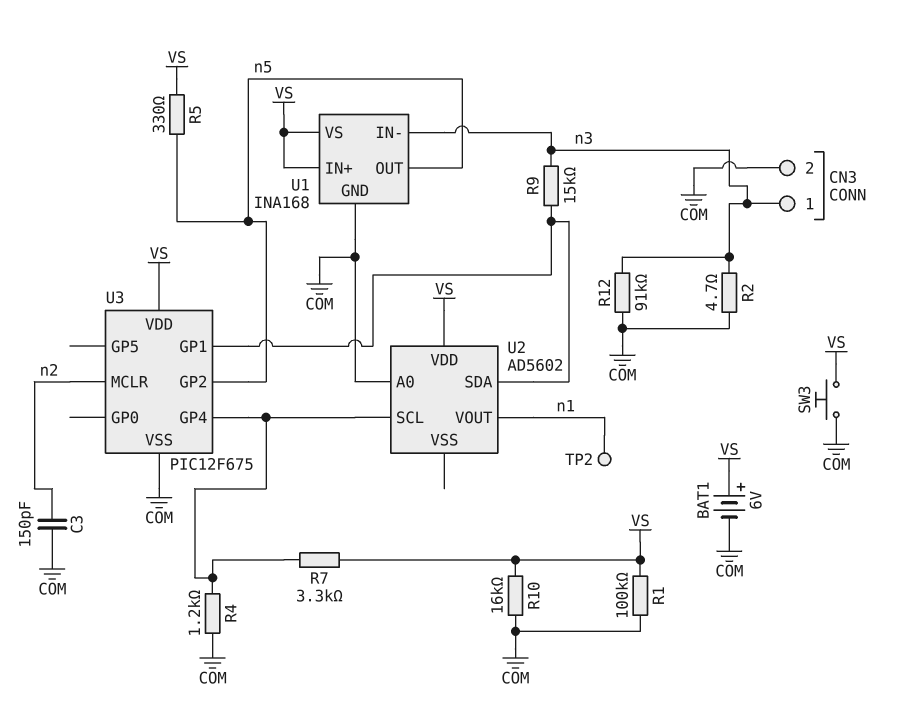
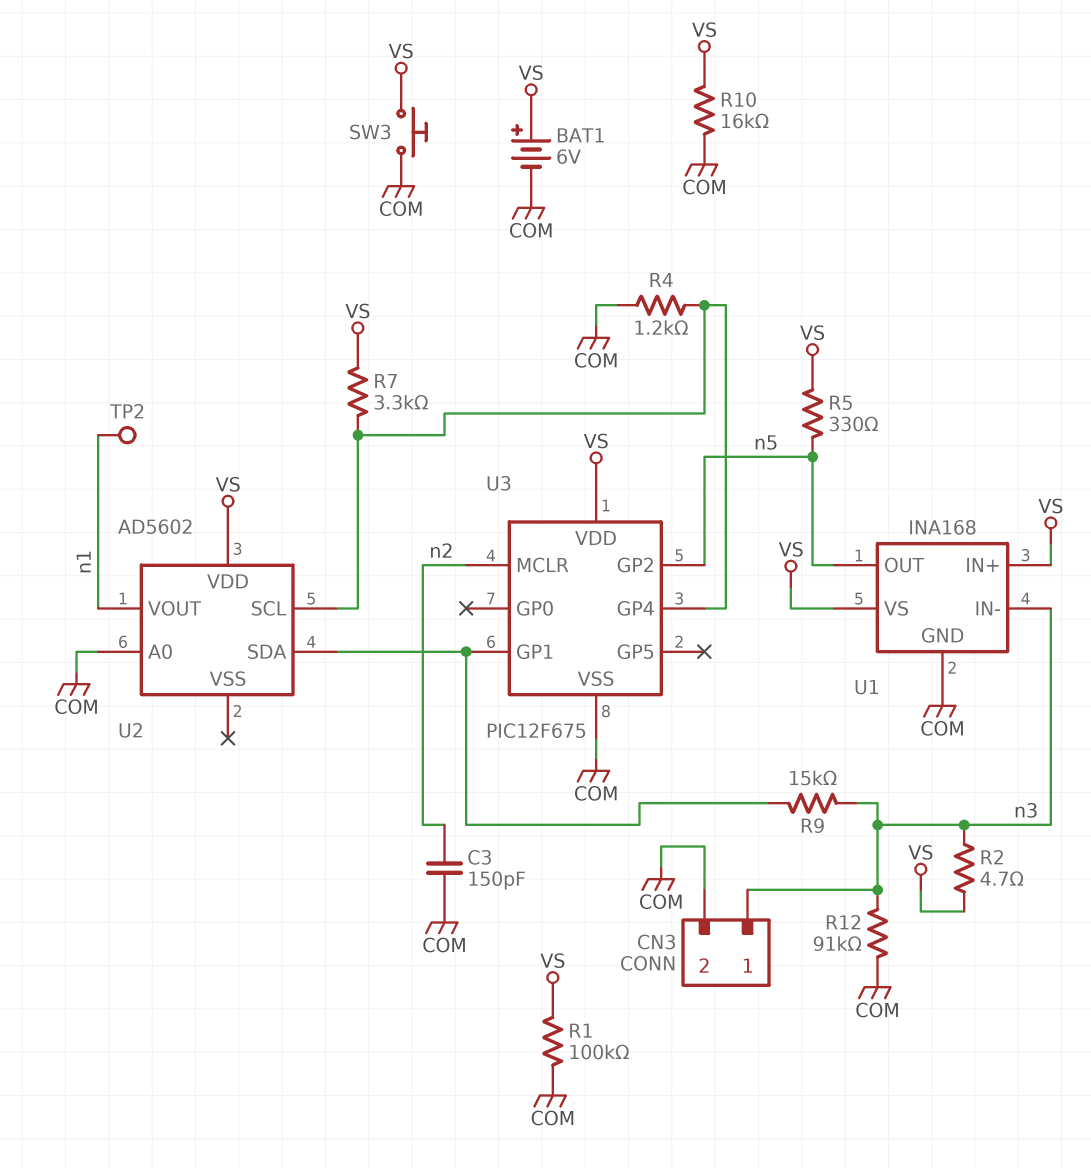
R2: 4.7 (COM, n3) -> 4.7 (VS, n3)

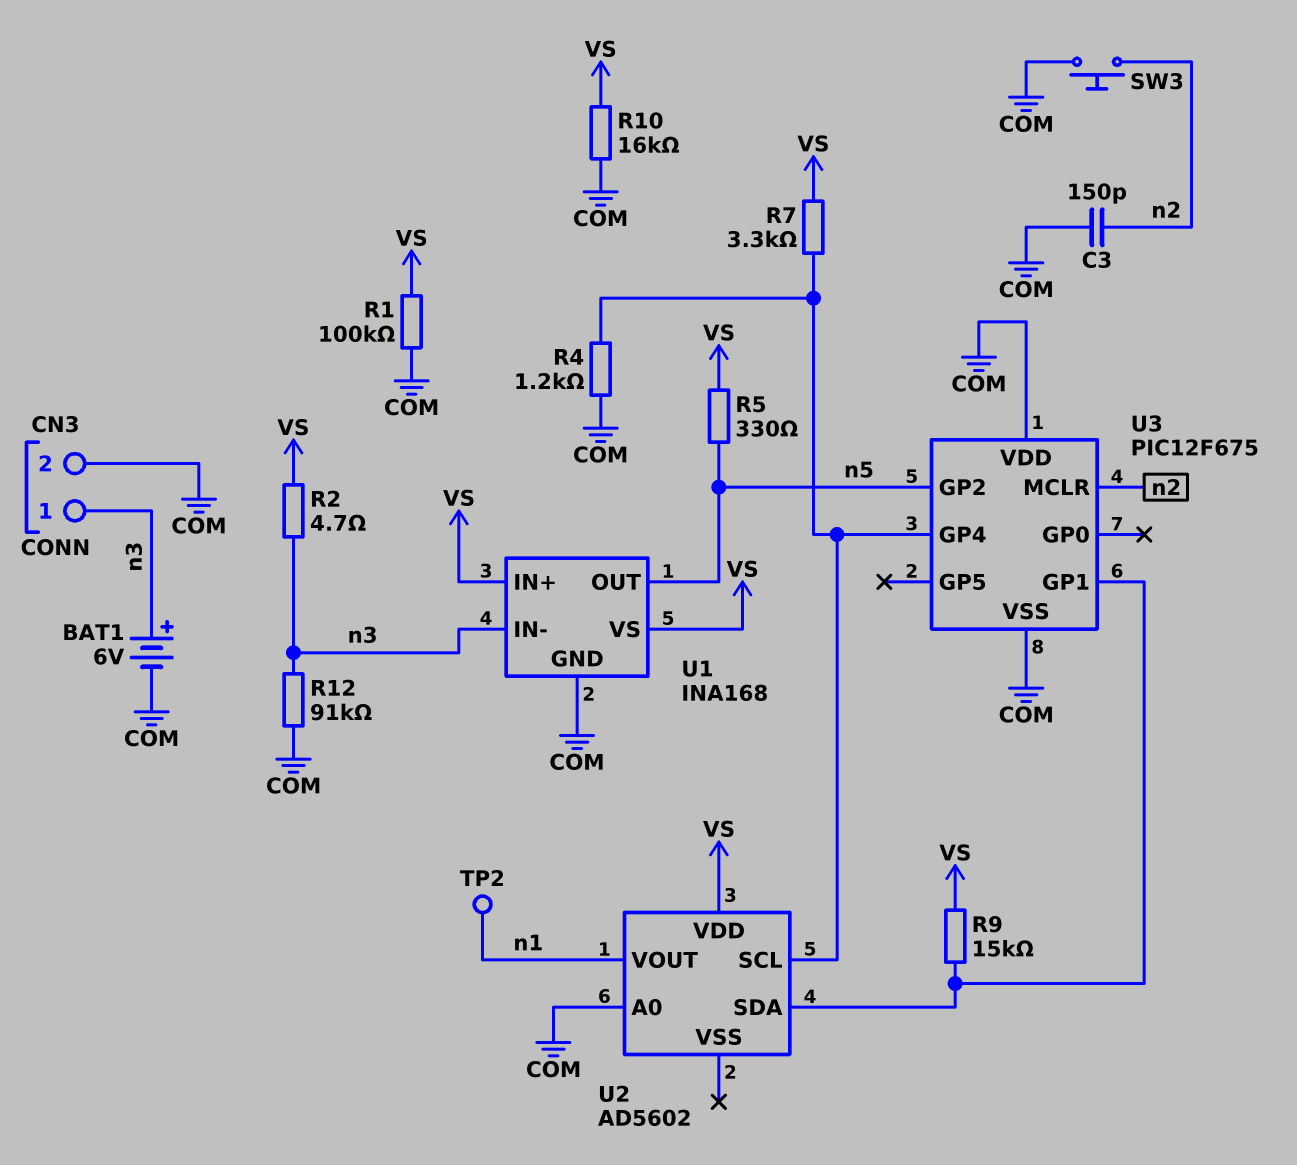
BAT1: 6V (plus VS, minus COM) -> 6V (plus n3, minus COM)
R9: 15k (U2/SDA, n3) -> 15k (U2/SDA, VS)
SW3: button (COM, VS) -> button (COM, n2)
U3 pin VDD: VS -> COM

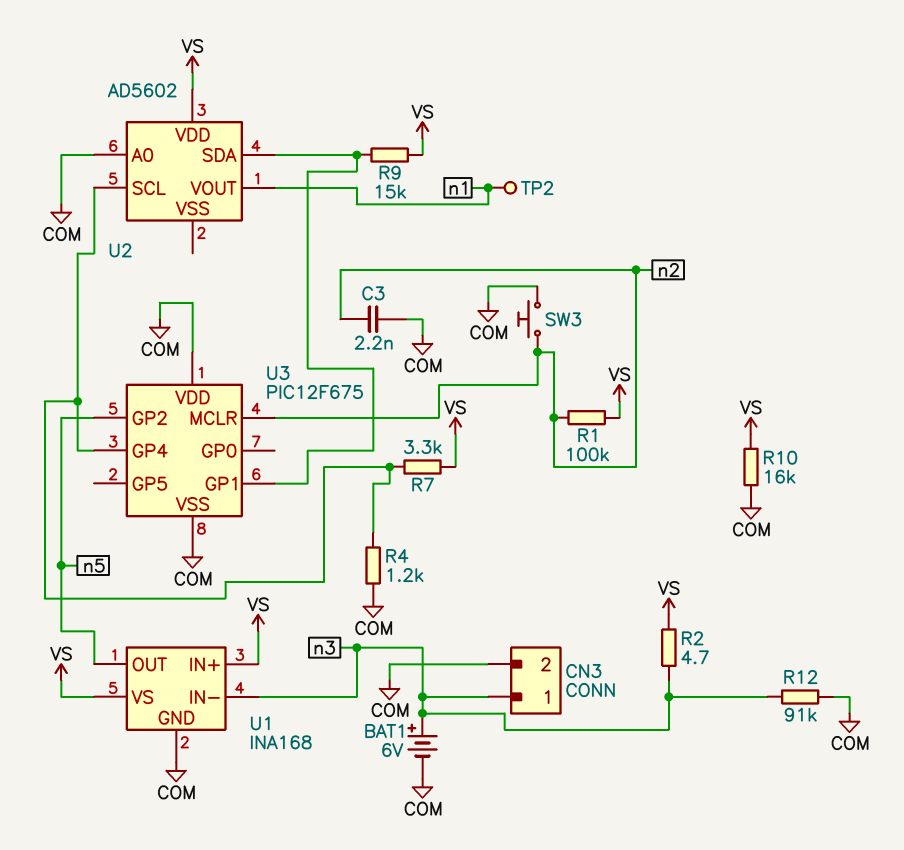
C3: 150pF (COM, n2) -> 2.2nF (COM, n2)
R1: 100k (COM, VS) -> 100k (VS, n2)
R5: 330 (VS, n5) -> none

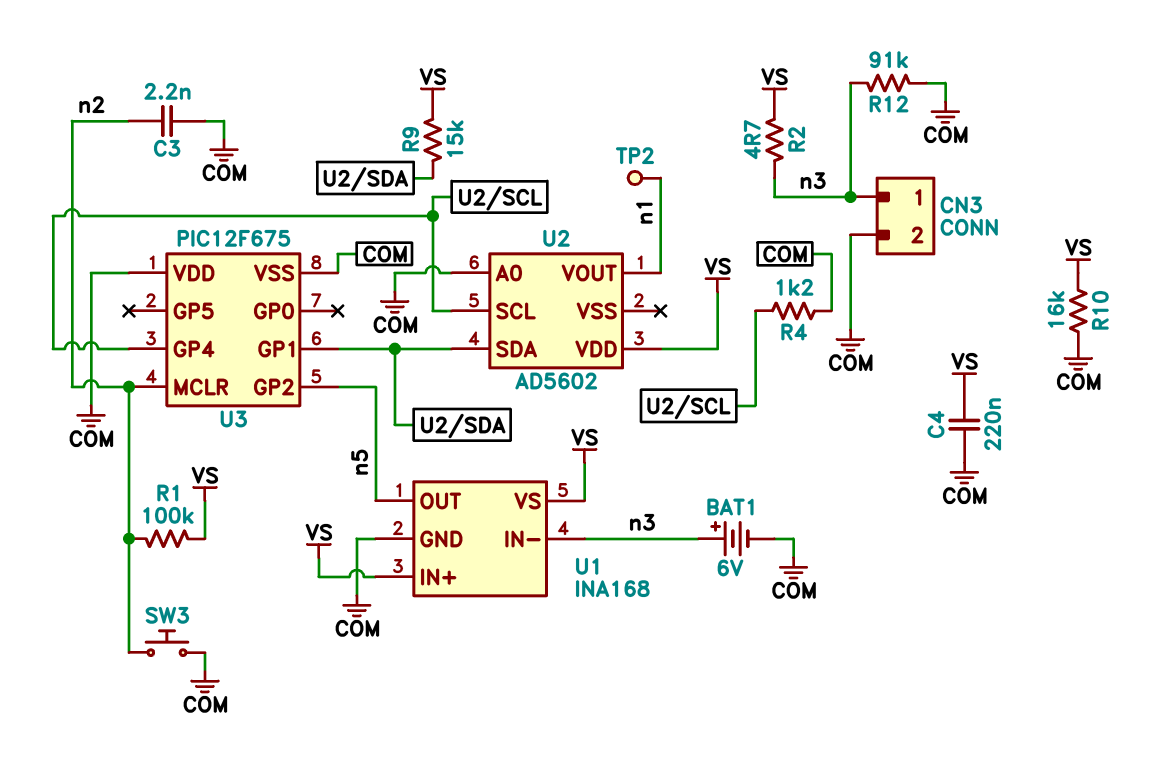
C4: none -> 220nF (COM, VS)
R7: 3.3k (U2/SCL, VS) -> none

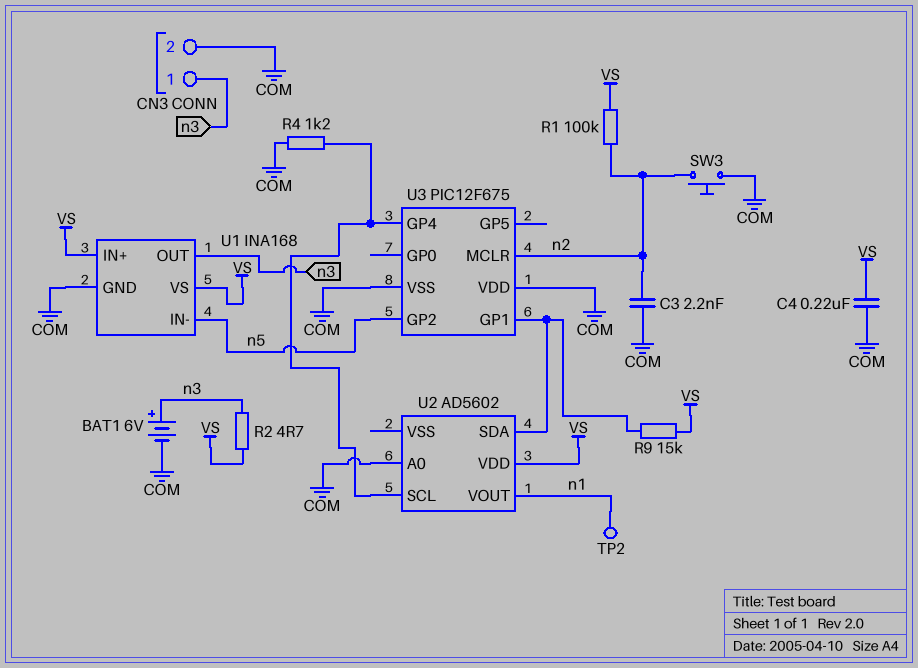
R10: 16k (COM, VS) -> none
R12: 91k (COM, n3) -> none
U1 pin IN-: n3 -> n5
U1 pin OUT: n5 -> n3

